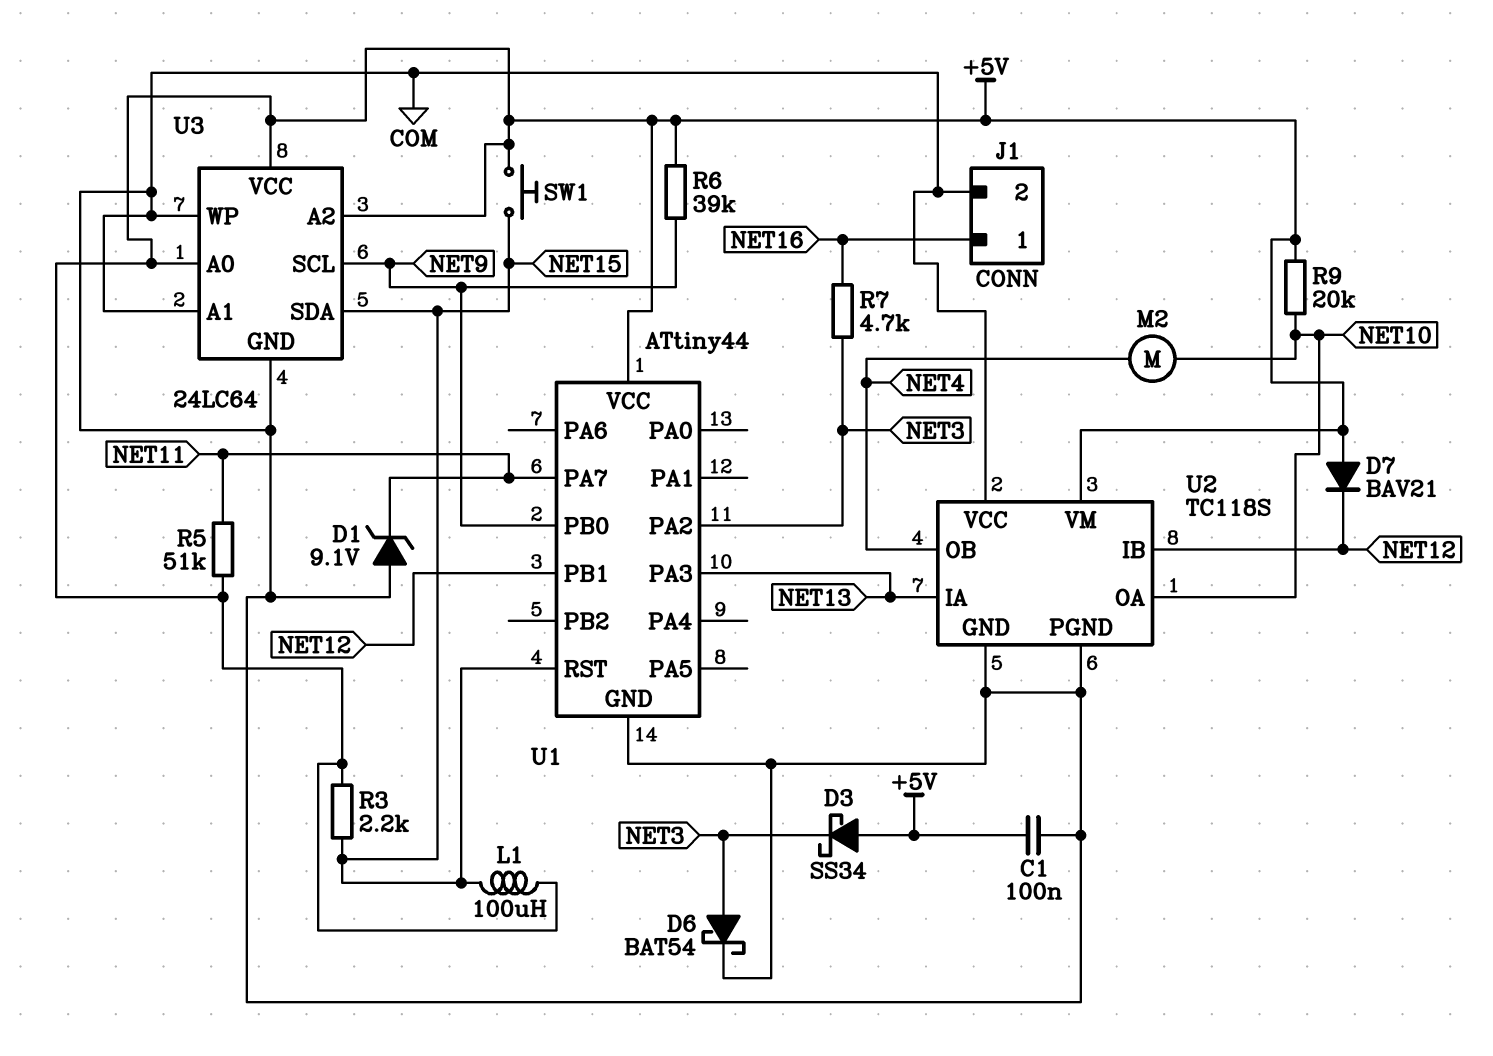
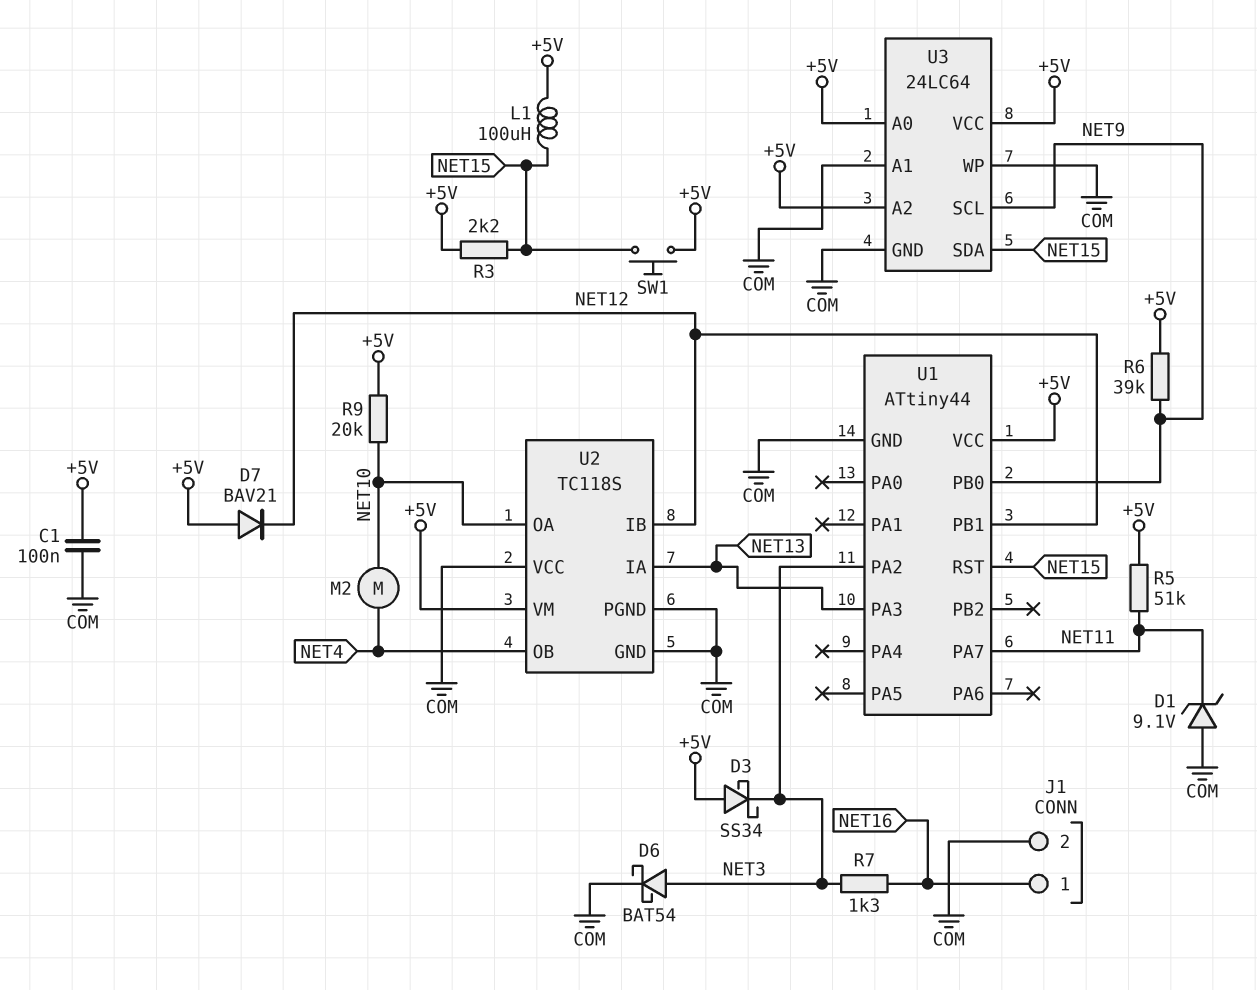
R7: 4.7k (NET3, NET16) -> 1.3k (NET3, NET16)

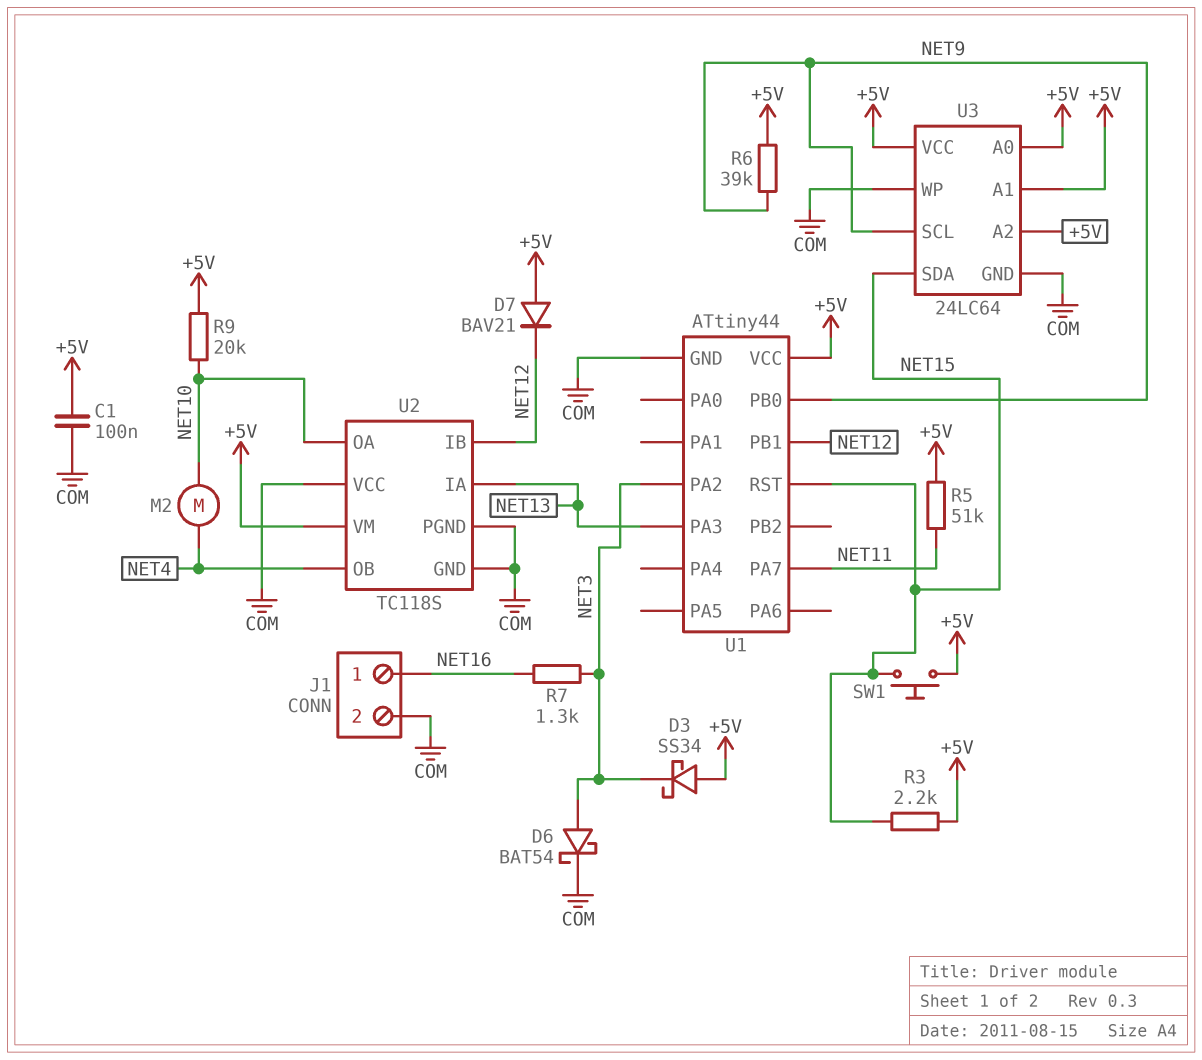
D1: zener 9.1V (A COM, K NET11) -> none
L1: 100uH (+5V, NET15) -> none
U3 pin A1: COM -> +5V

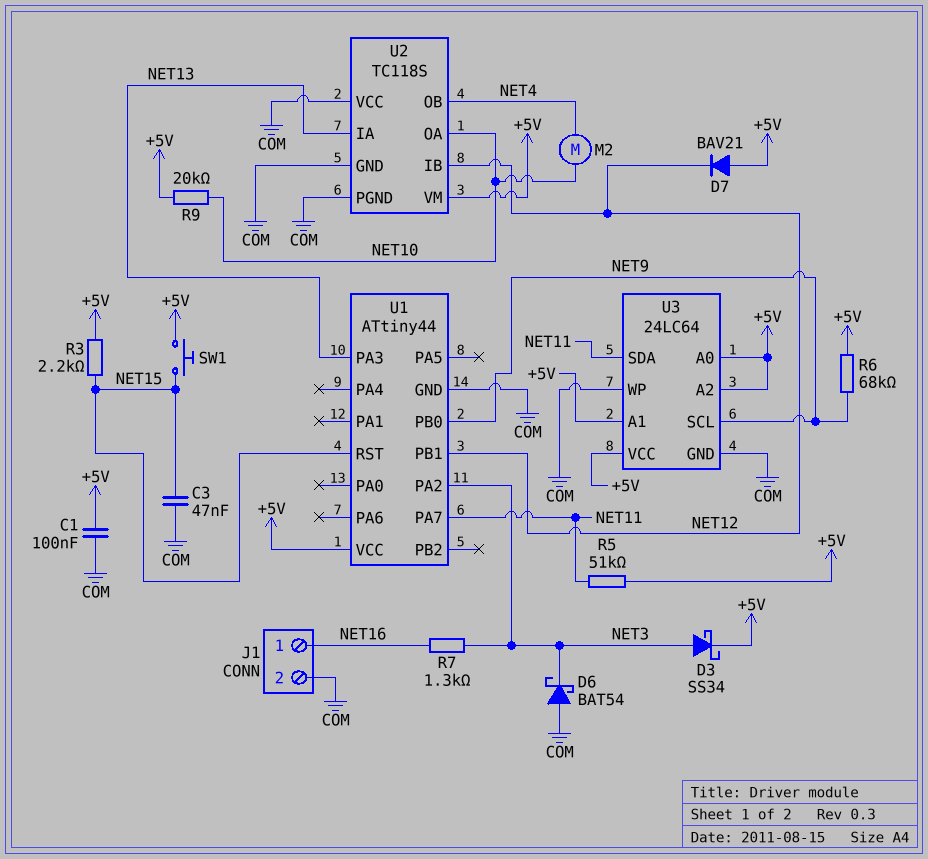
C3: none -> 47nF (COM, NET15)
D3: schottky SS34 (A +5V, K NET3) -> schottky SS34 (A NET3, K +5V)
D6: schottky BAT54 (A NET3, K COM) -> schottky BAT54 (A COM, K NET3)
R6: 39k (+5V, NET9) -> 68k (+5V, NET9)
U3 pin SDA: NET15 -> NET11

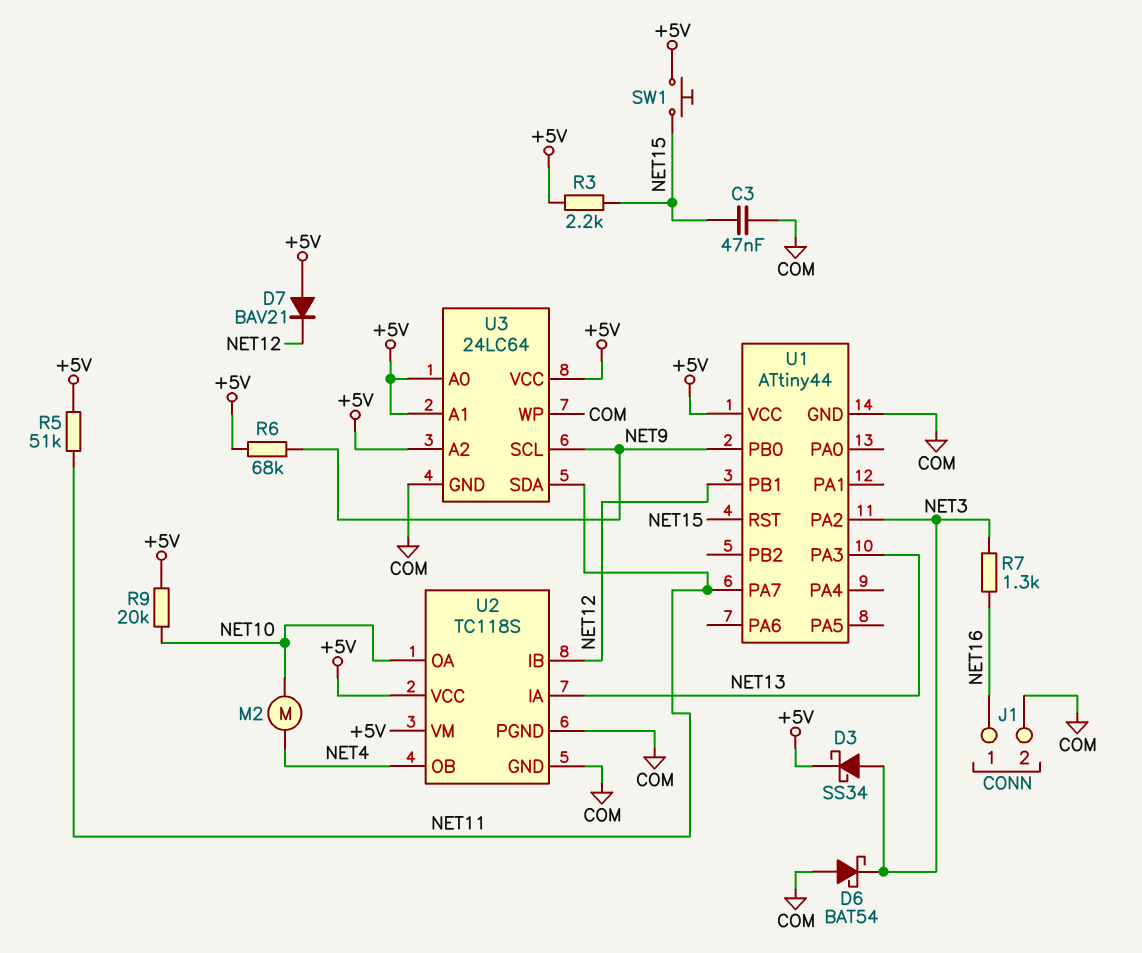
C1: 100nF (+5V, COM) -> none
U2 pin VCC: COM -> +5V

